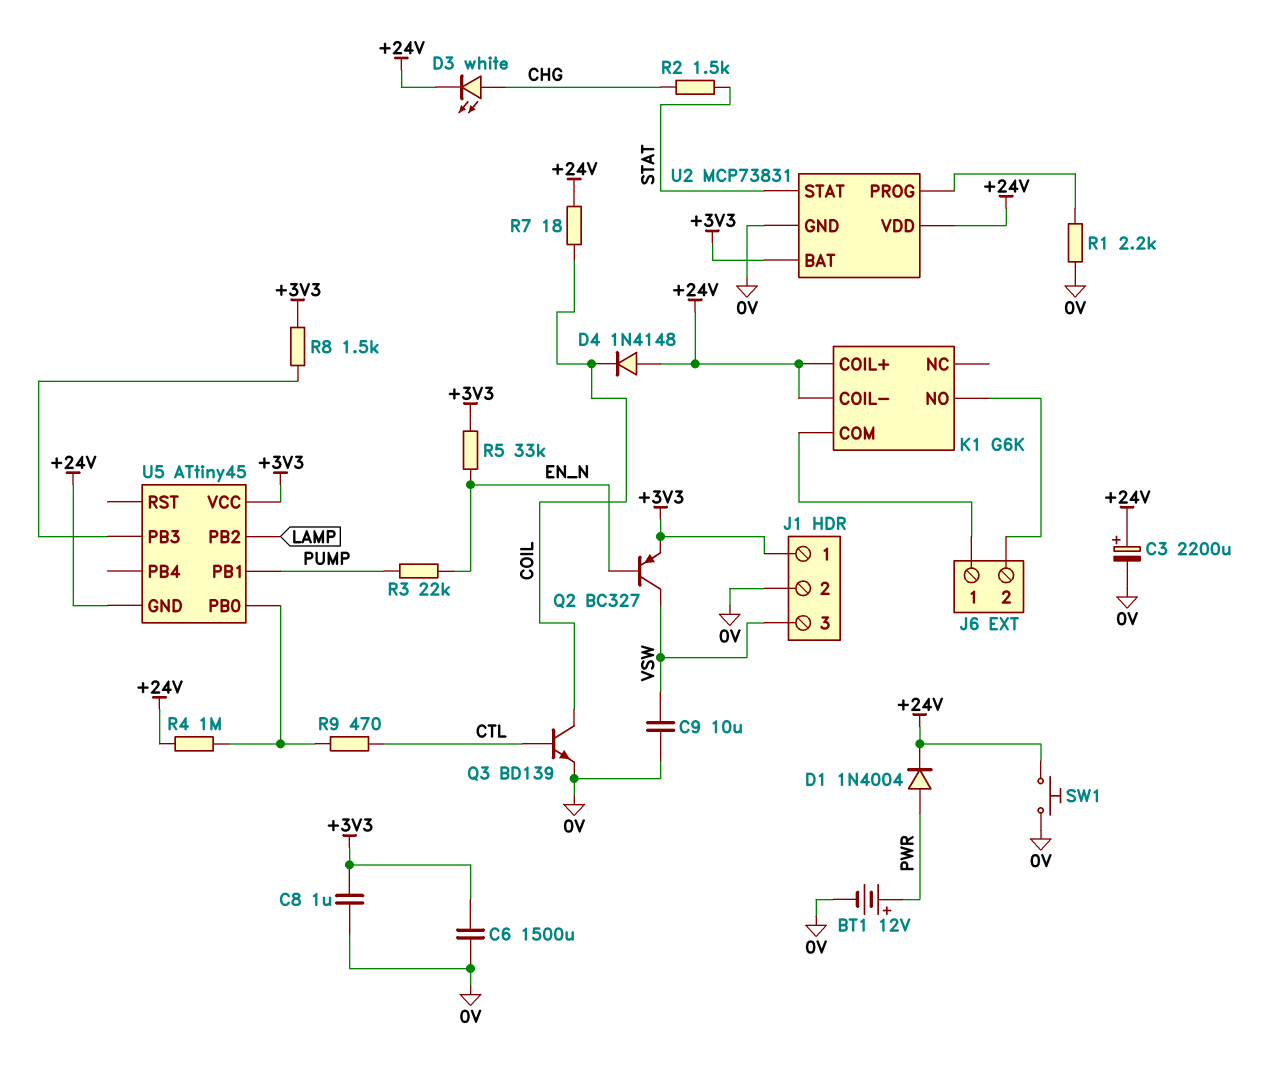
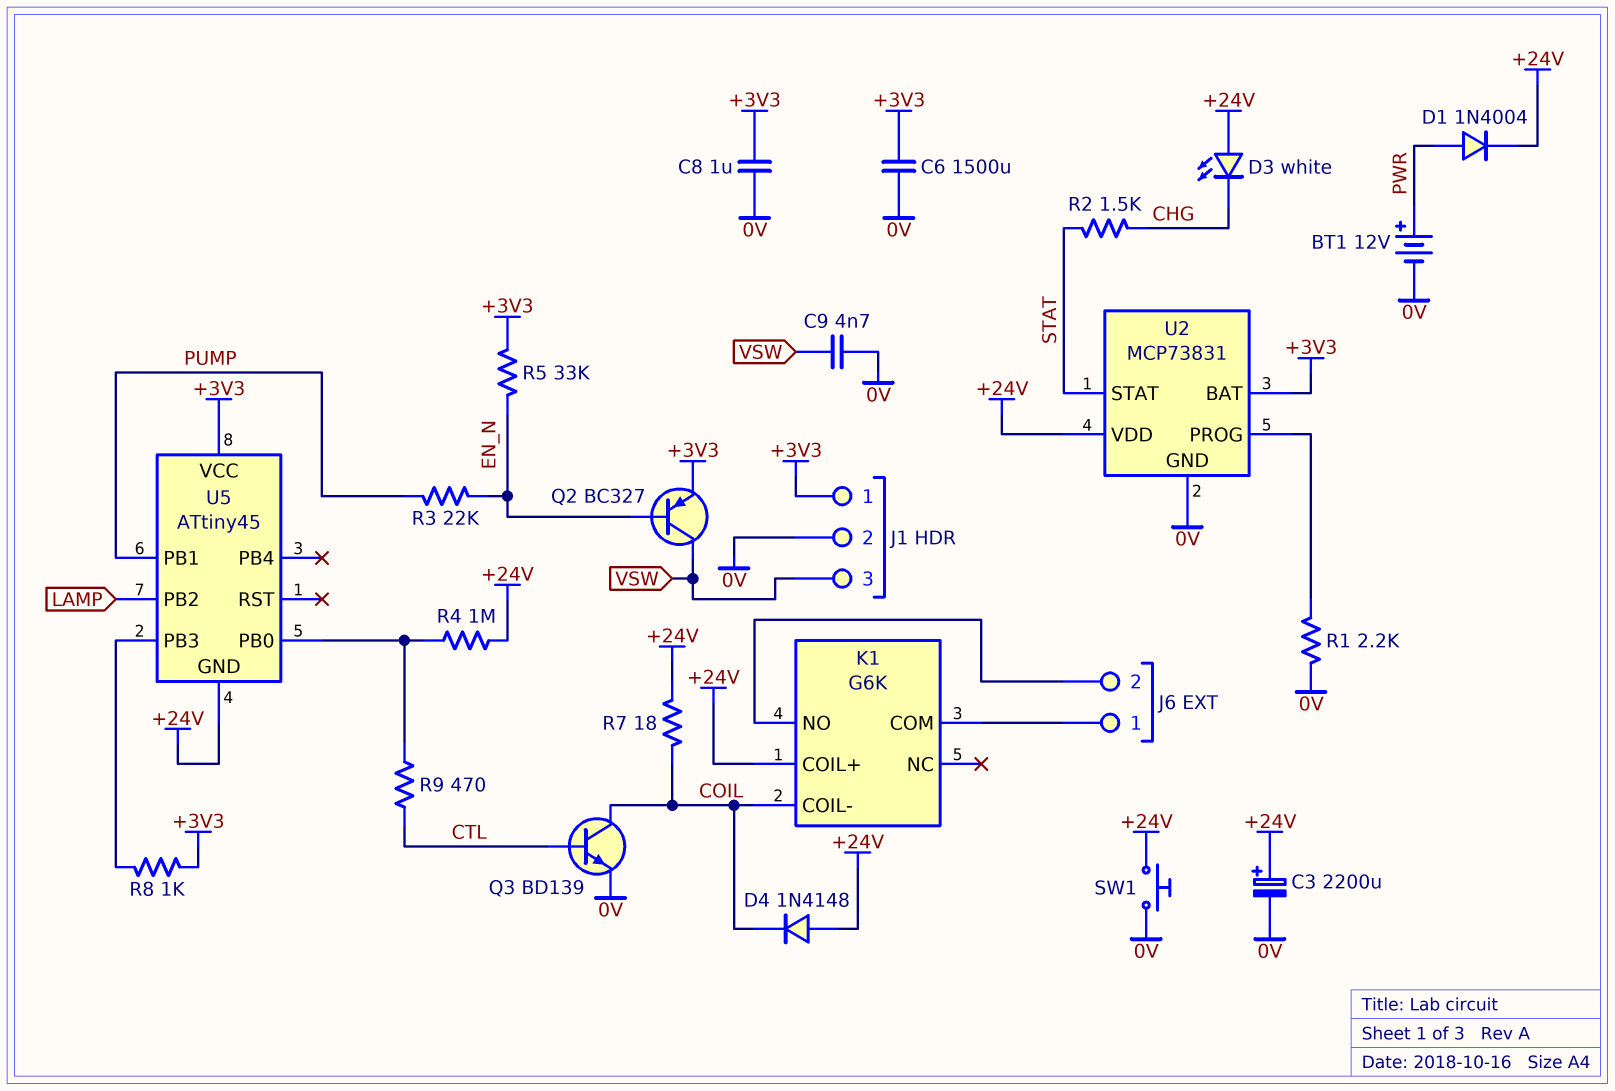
C9: 10uF (0V, VSW) -> 4.7nF (0V, VSW)
D3: LED white (A CHG, K +24V) -> LED white (A +24V, K CHG)
K1 pin COIL-: +24V -> COIL
R8: 1.5k (+3V3, U5/PB3) -> 1k (+3V3, U5/PB3)

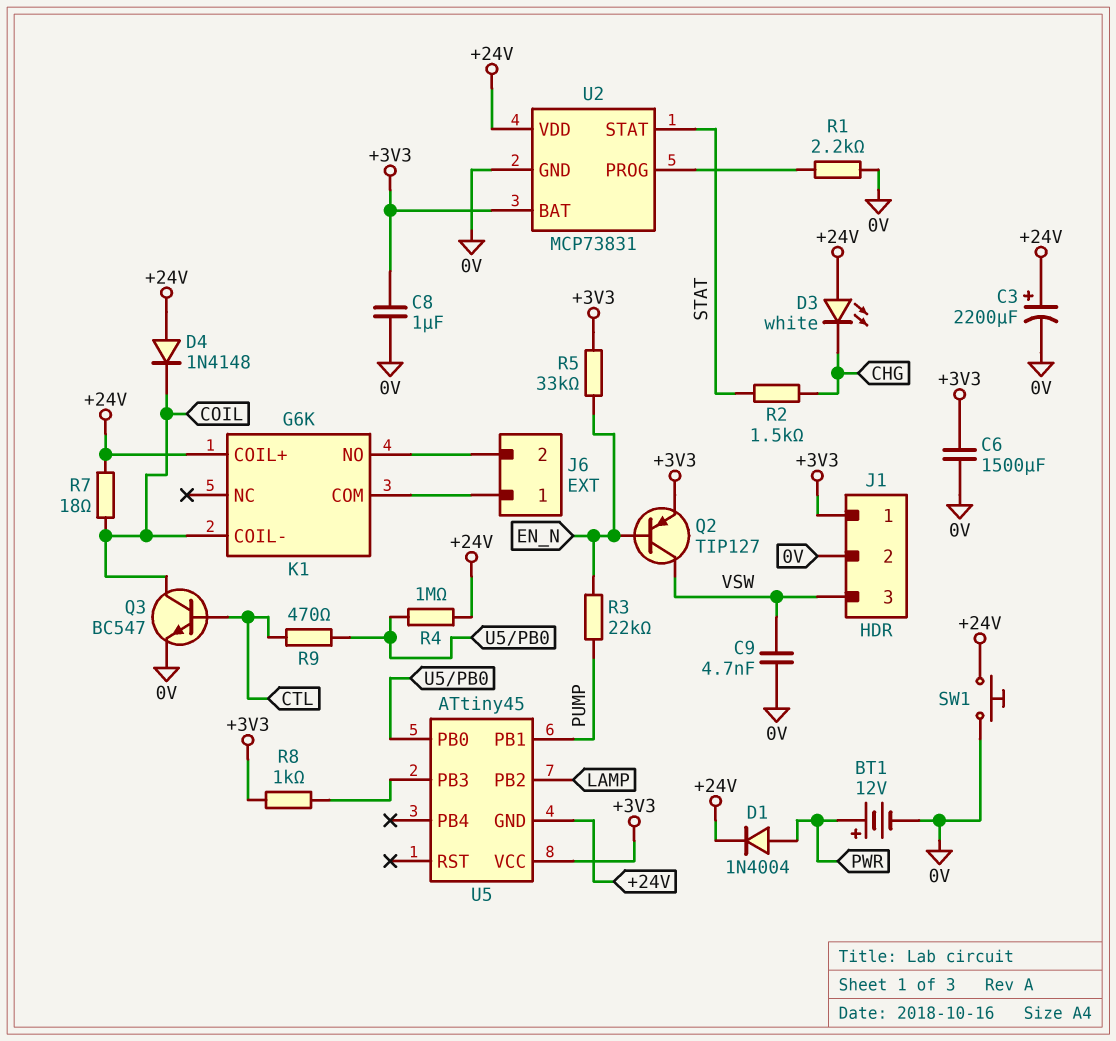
Q2: PNP BC327 (B EN_N, C VSW, E +3V3) -> PNP TIP127 (B EN_N, C VSW, E +3V3)
Q3: NPN BD139 (B CTL, C COIL, E 0V) -> NPN BC547 (B CTL, C COIL, E 0V)

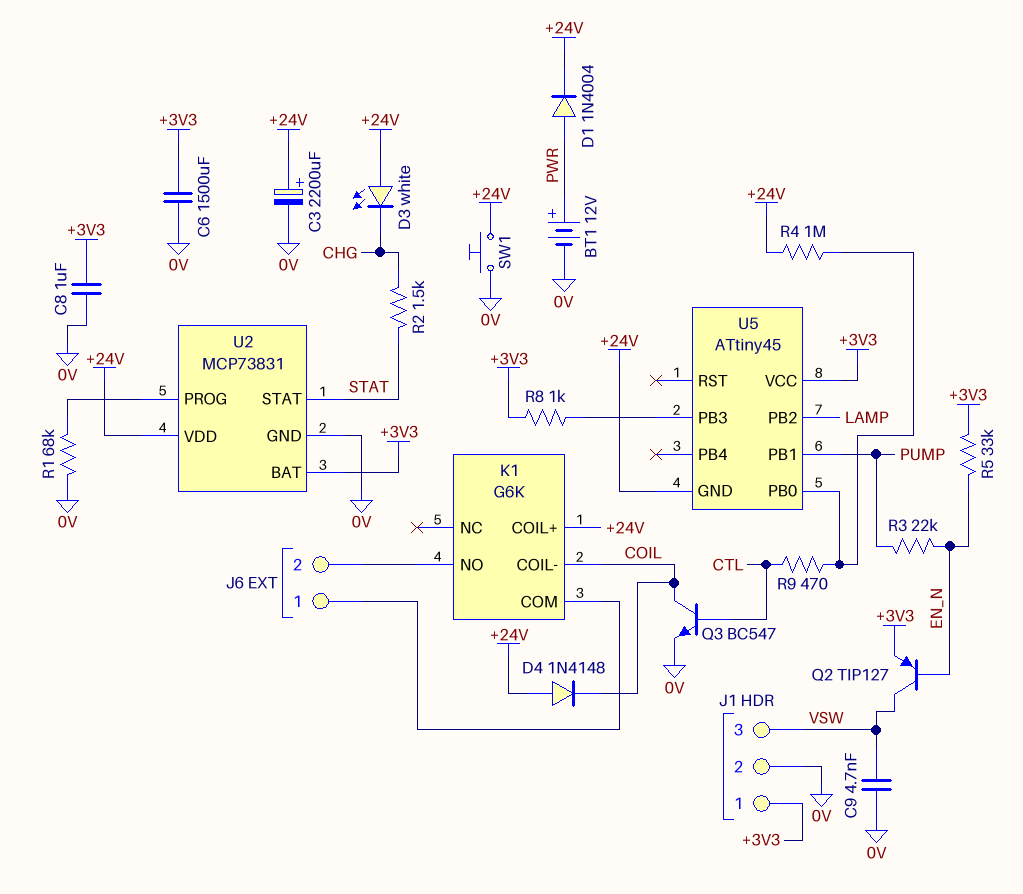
R1: 2.2k (0V, U2/PROG) -> 68k (0V, U2/PROG)
R7: 18 (+24V, COIL) -> none

